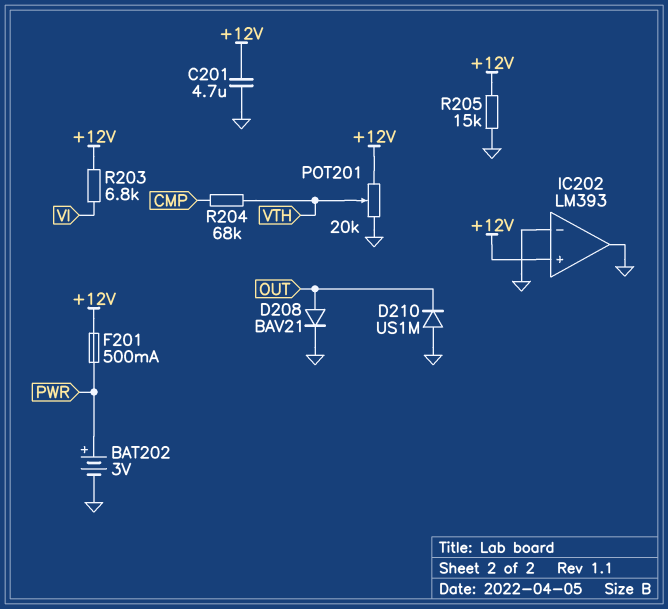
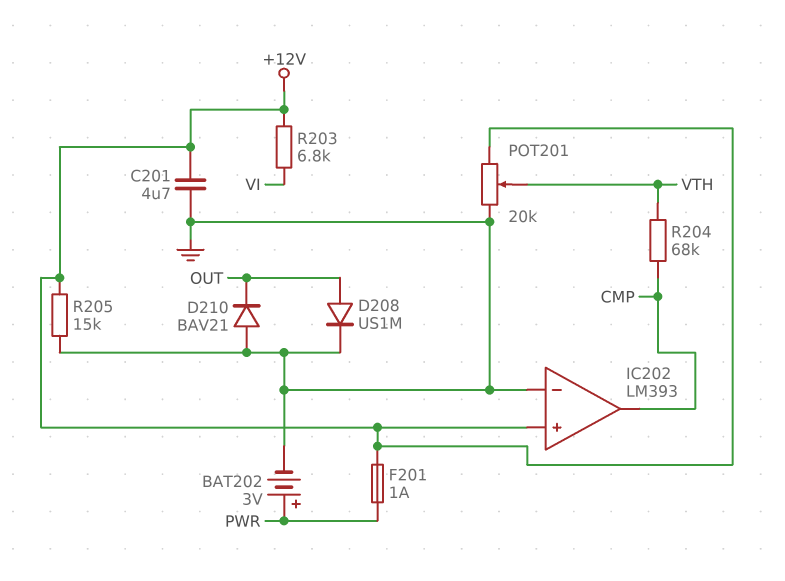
D208: diode BAV21 (A OUT, K GND) -> diode US1M (A OUT, K GND)
D210: diode US1M (A GND, K OUT) -> diode BAV21 (A GND, K OUT)
F201: 500mA (+12V, PWR) -> 1A (+12V, PWR)
IC202 pin out: GND -> CMP

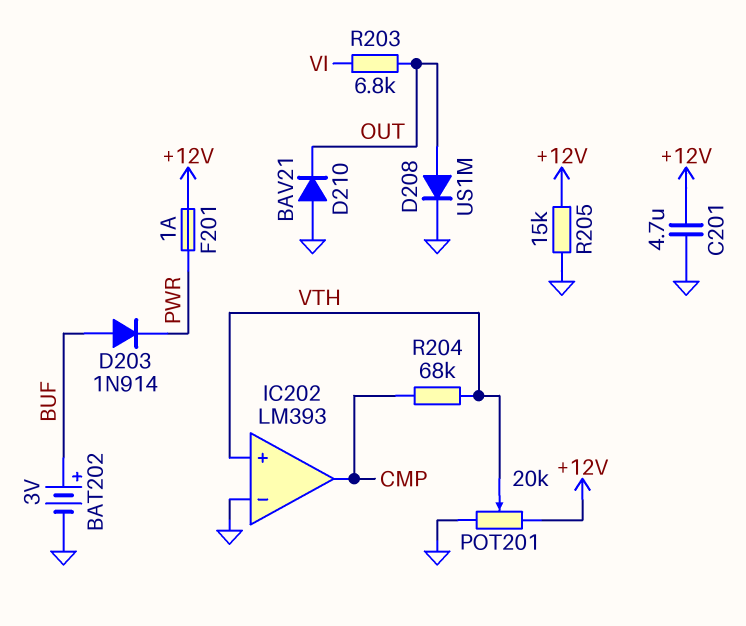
BAT202: 3V (plus PWR, minus GND) -> 3V (plus BUF, minus GND)
D203: none -> diode 1N914 (A BUF, K PWR)
IC202 pin in+: +12V -> VTH
R203: 6.8k (+12V, VI) -> 6.8k (OUT, VI)

